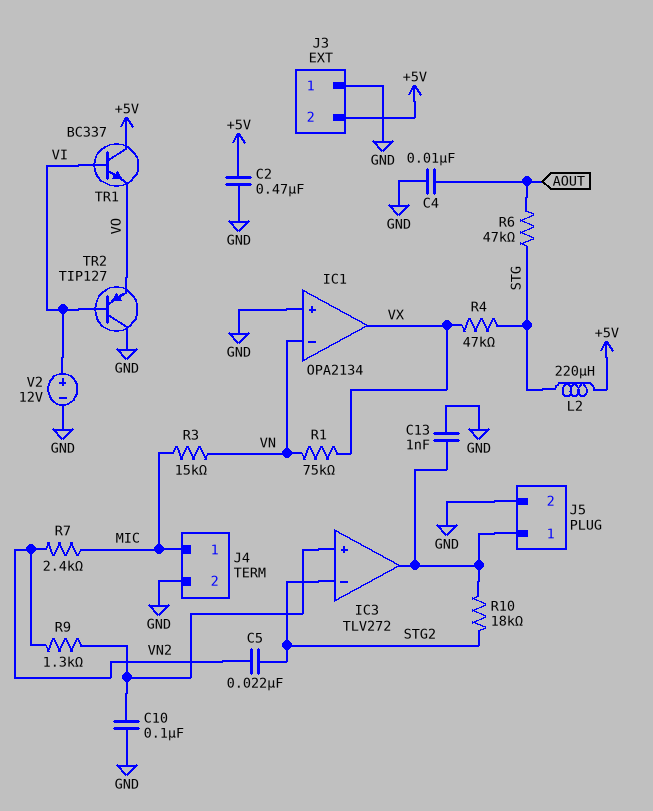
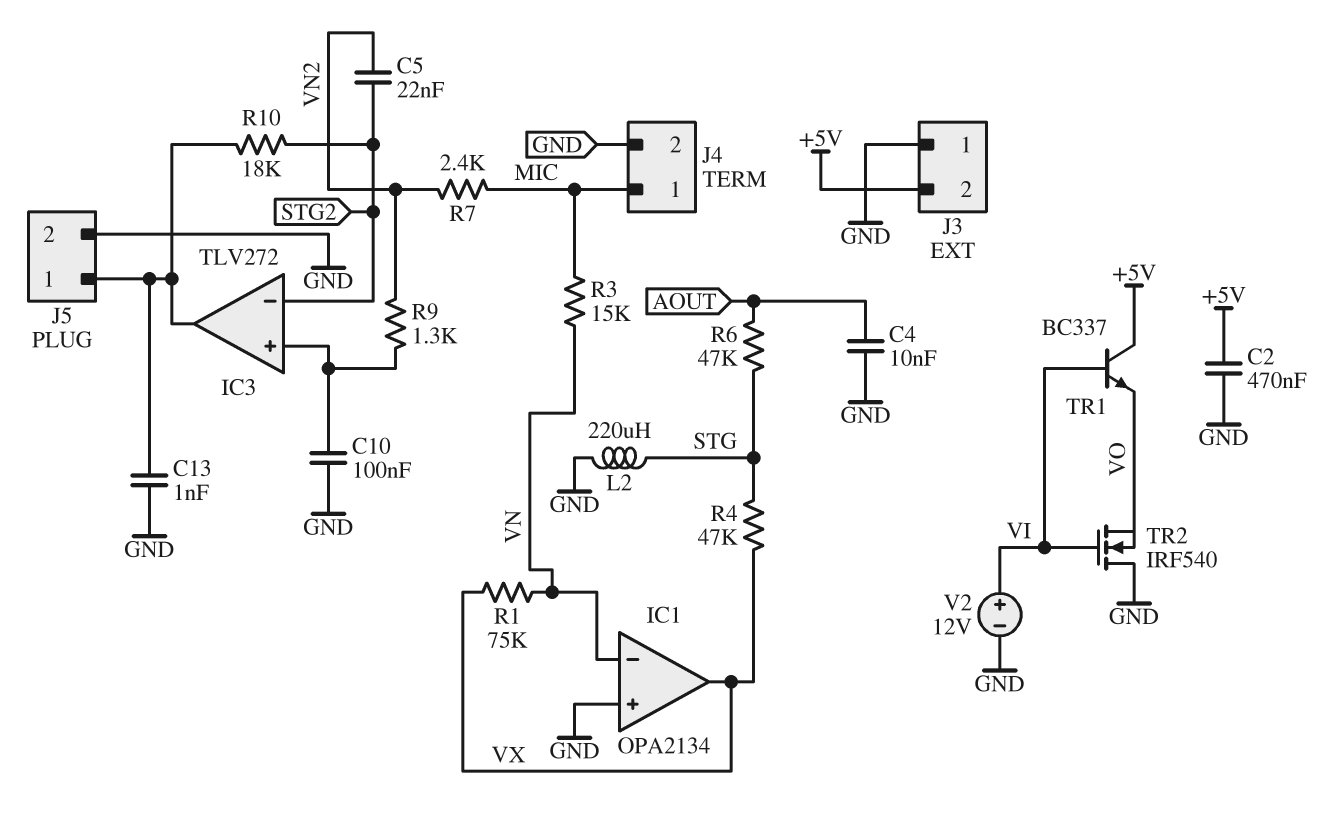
L2: 220uH (+5V, STG) -> 220uH (GND, STG)
TR2: PNP TIP127 (B VI, C GND, E VO) -> NMOS IRF540 (G VI, D GND, S VO)

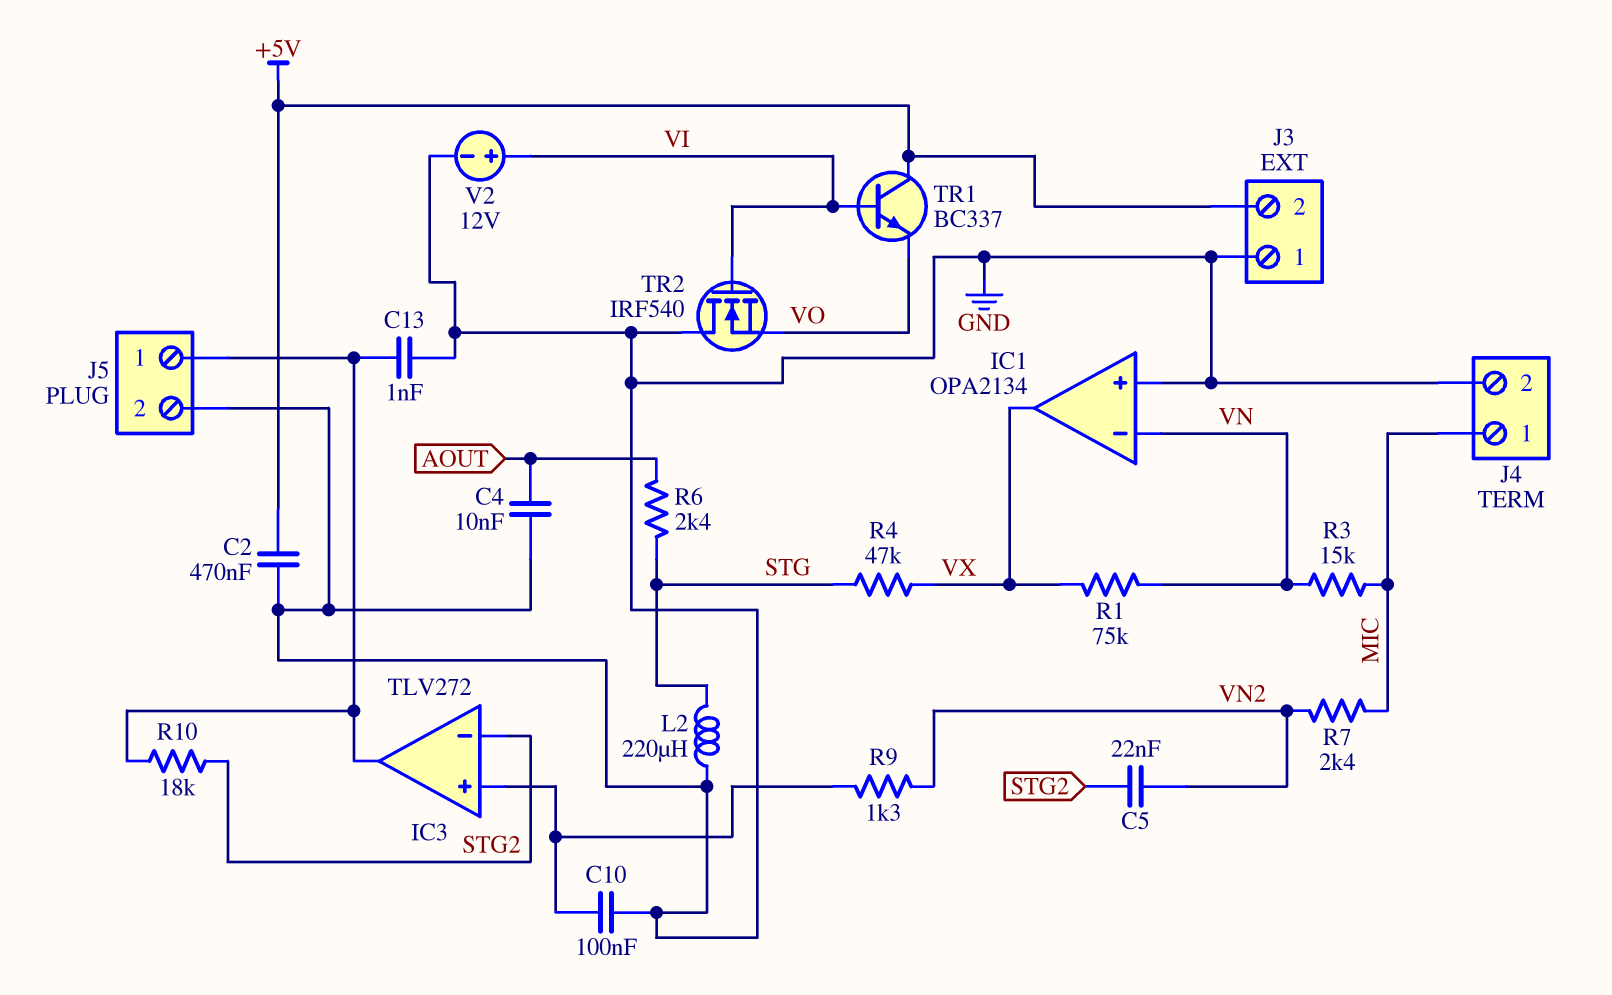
R6: 47k (AOUT, STG) -> 2.4k (AOUT, STG)

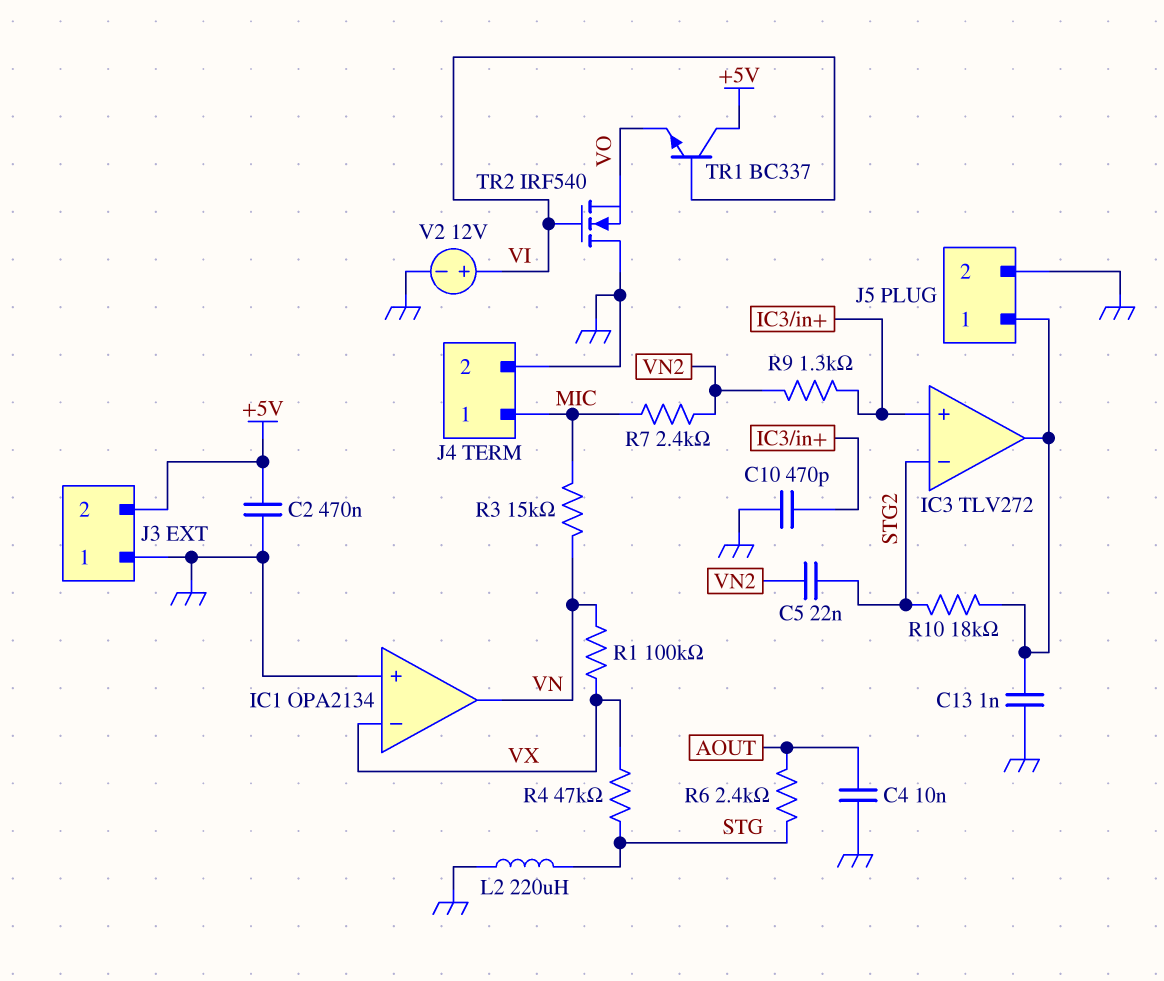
C10: 100nF (GND, IC3/in+) -> 470pF (GND, IC3/in+)
IC1 pin in-: VN -> VX
IC1 pin out: VX -> VN
R1: 75k (VN, VX) -> 100k (VN, VX)

